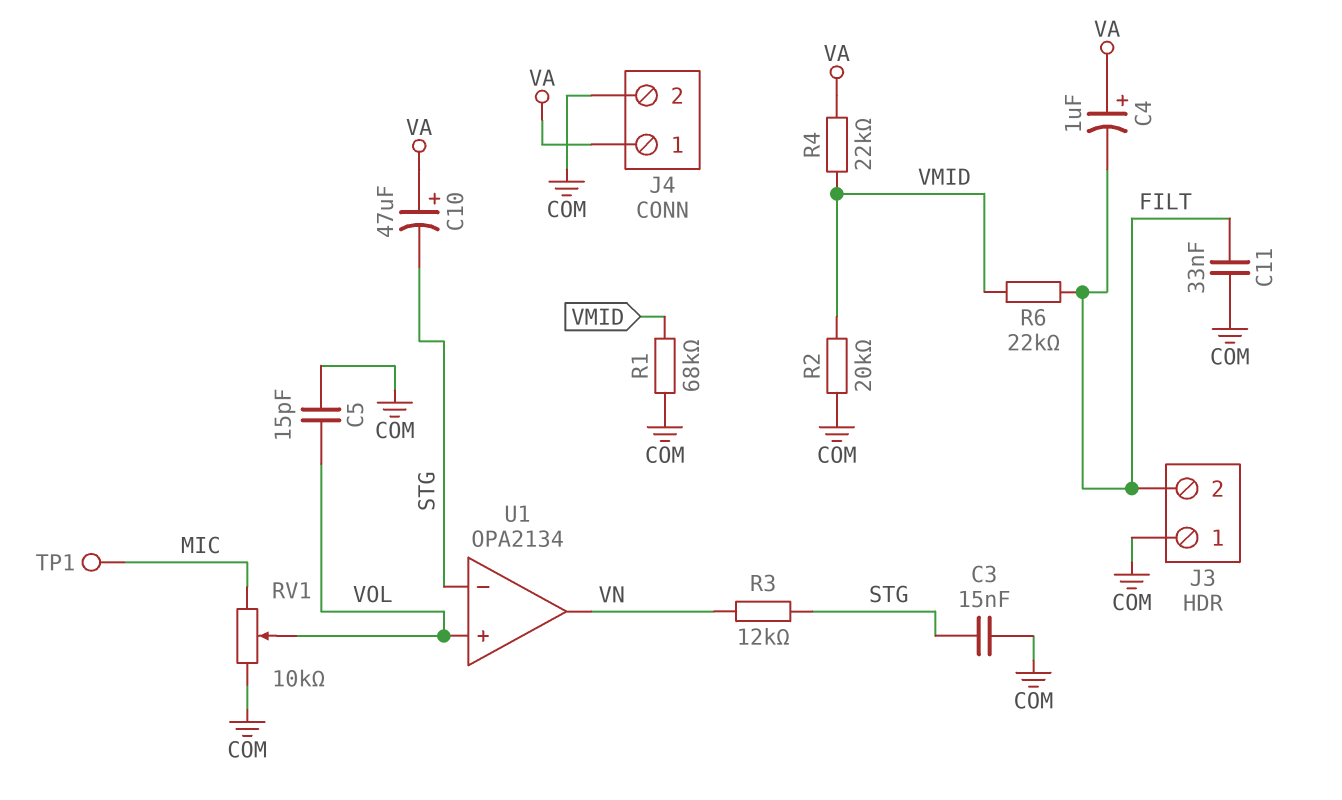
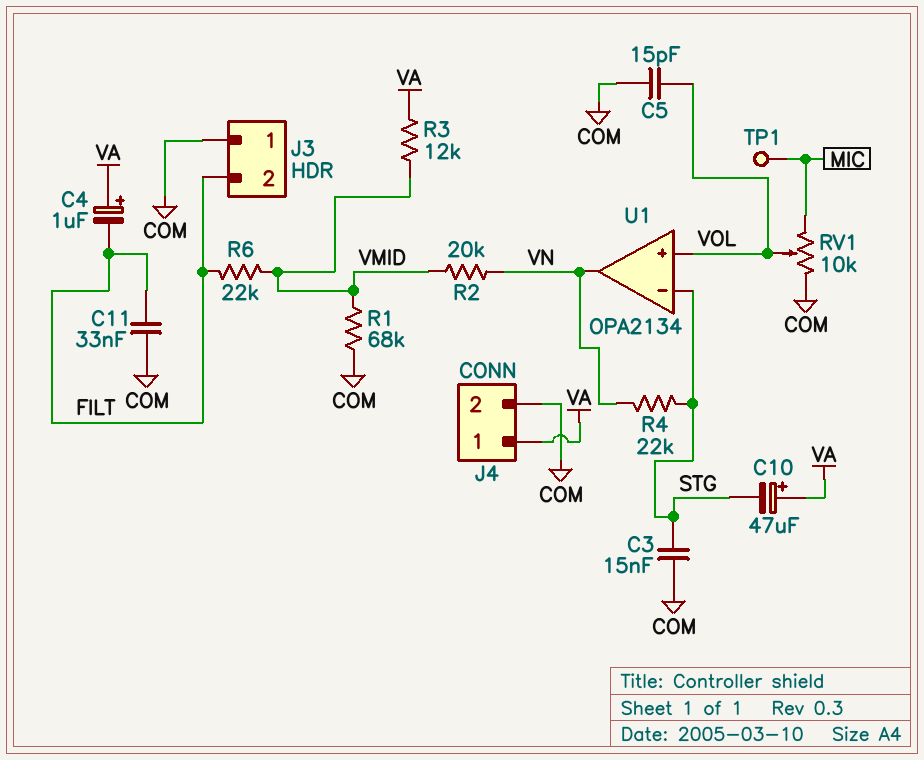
R2: 20k (COM, VMID) -> 20k (VMID, VN)
R3: 12k (STG, VN) -> 12k (VA, VMID)
R4: 22k (VA, VMID) -> 22k (STG, VN)

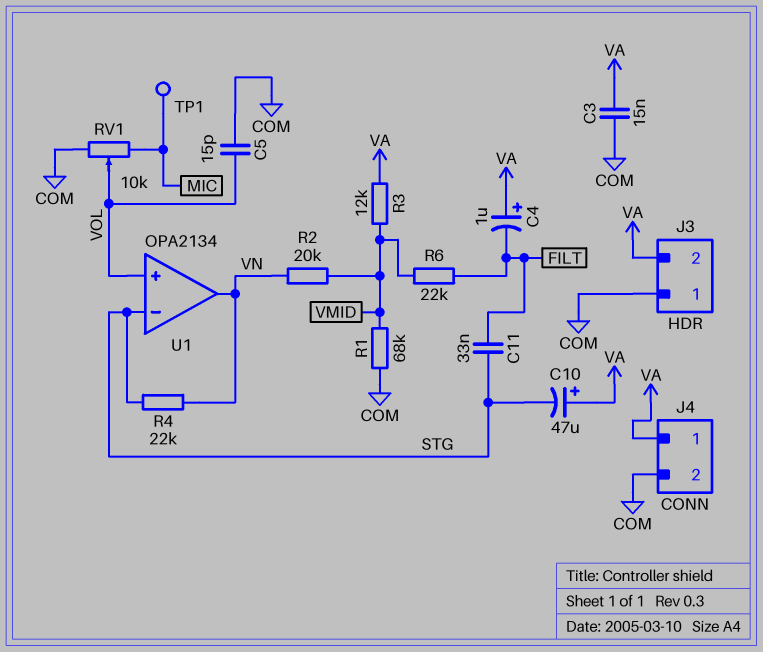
C3: 15nF (COM, STG) -> 15nF (COM, VA)
C11: 33nF (COM, FILT) -> 33nF (FILT, STG)
J3 pin 2: FILT -> VA

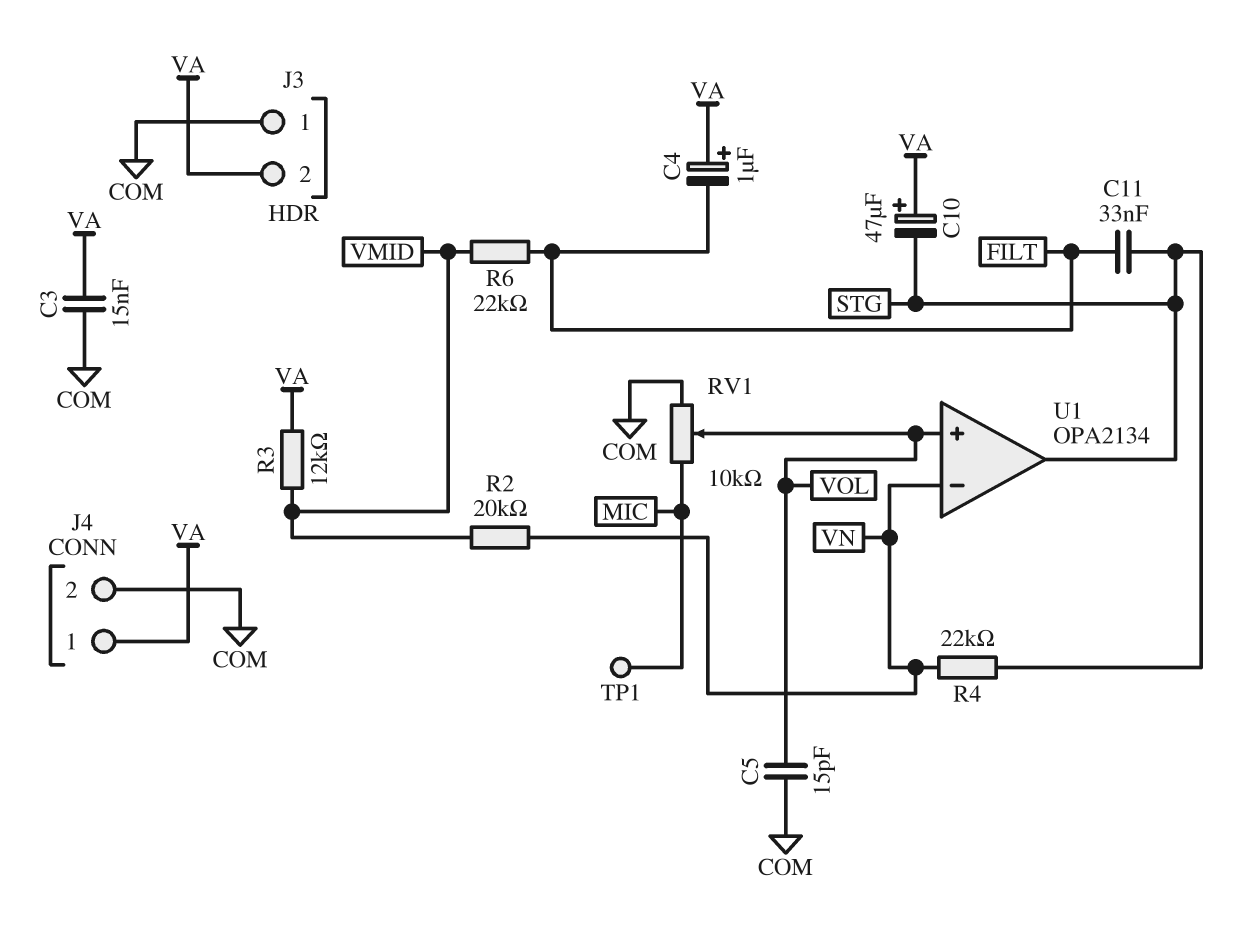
R1: 68k (COM, VMID) -> none
U1 pin in-: STG -> VN
U1 pin out: VN -> STG

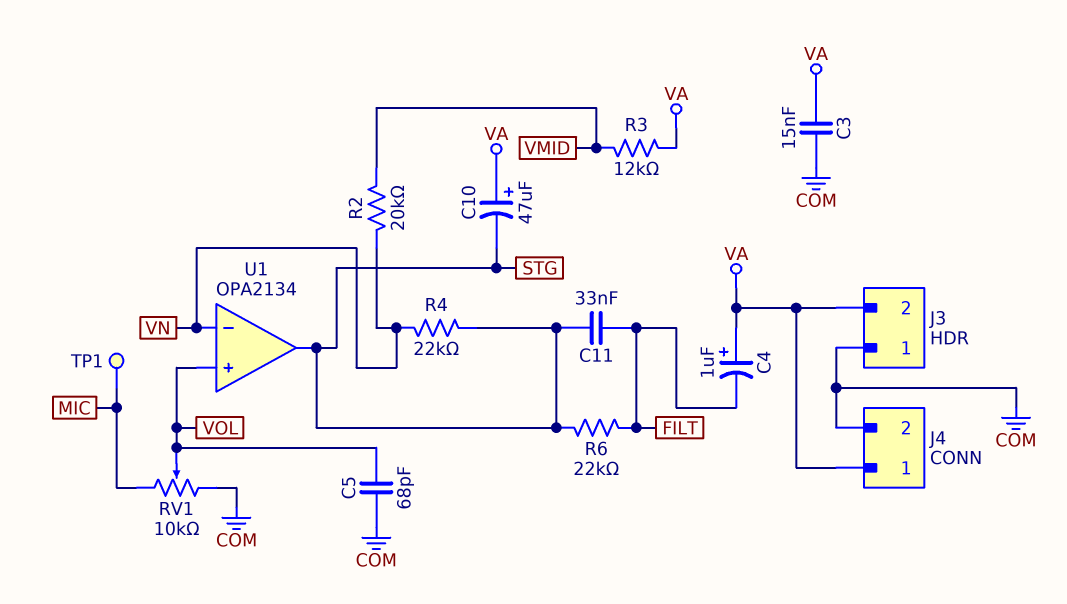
C5: 15pF (COM, VOL) -> 68pF (COM, VOL)
R6: 22k (FILT, VMID) -> 22k (FILT, STG)

